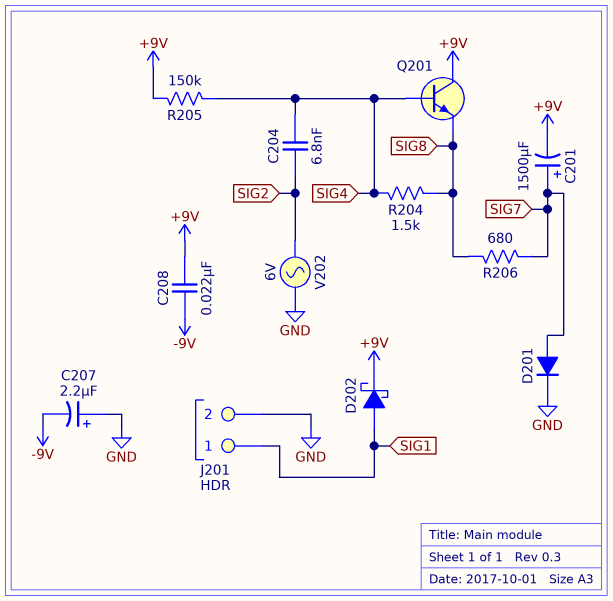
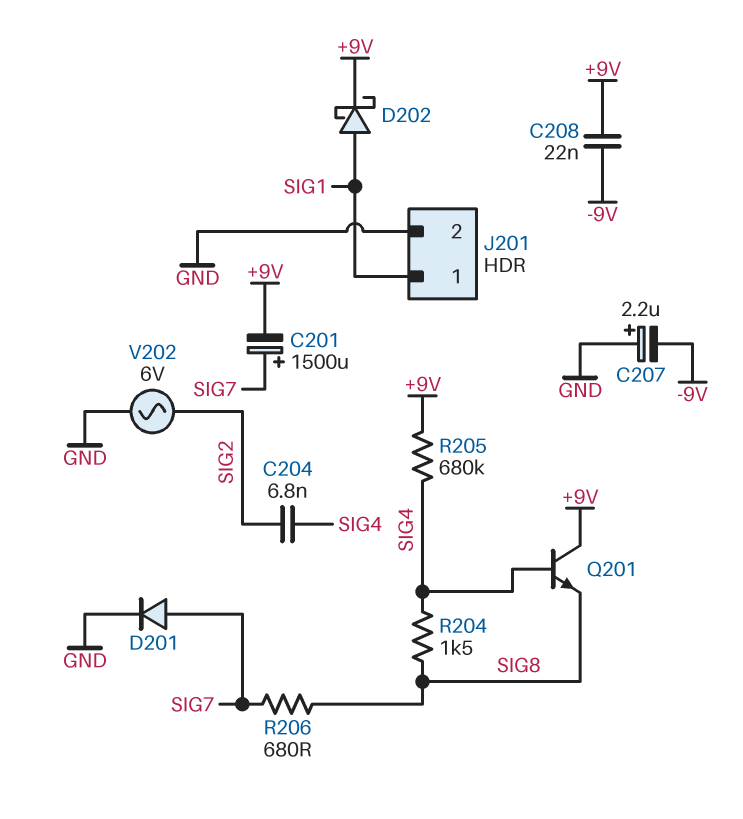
R205: 150k (+9V, SIG4) -> 680k (+9V, SIG4)

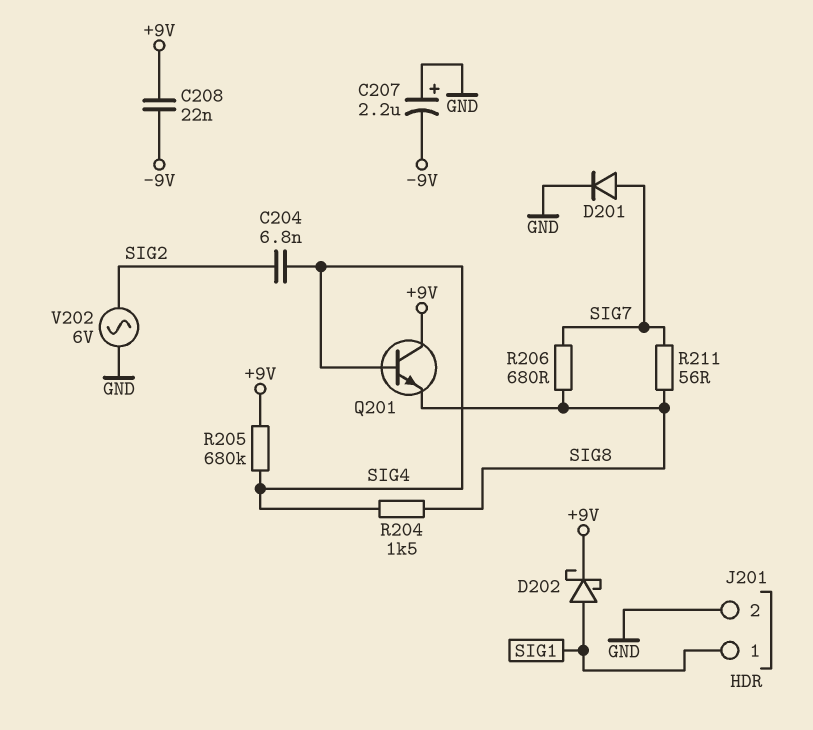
C201: 1500uF (plus SIG7, minus +9V) -> none
R211: none -> 56 (SIG7, SIG8)

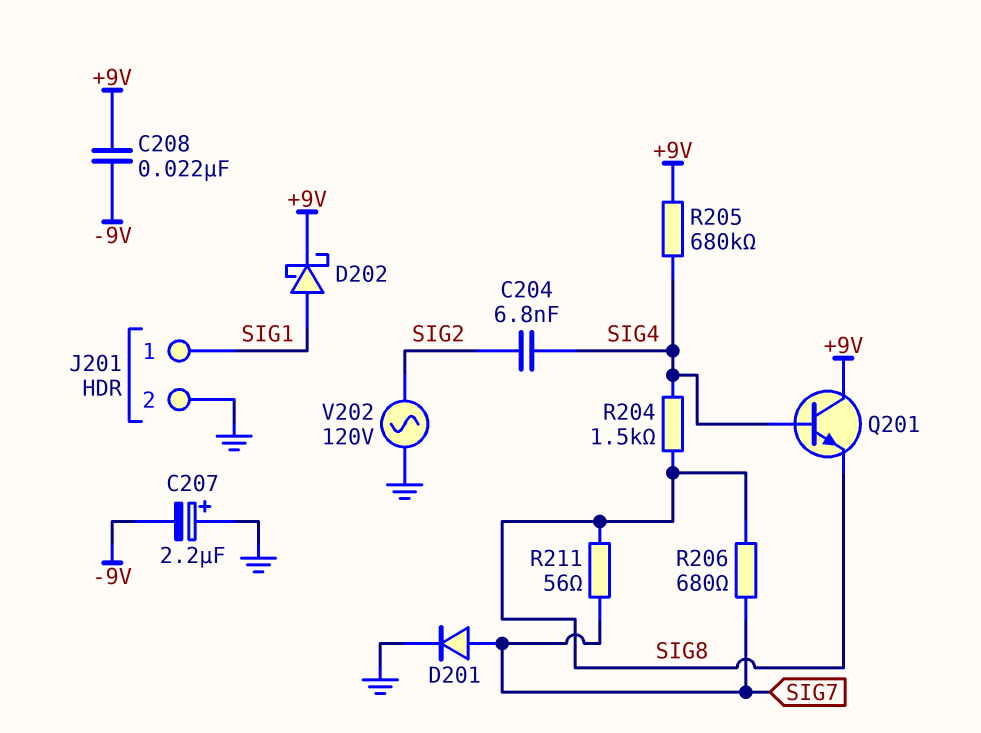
V202: AC 6V (GND, SIG2) -> AC 120V (GND, SIG2)

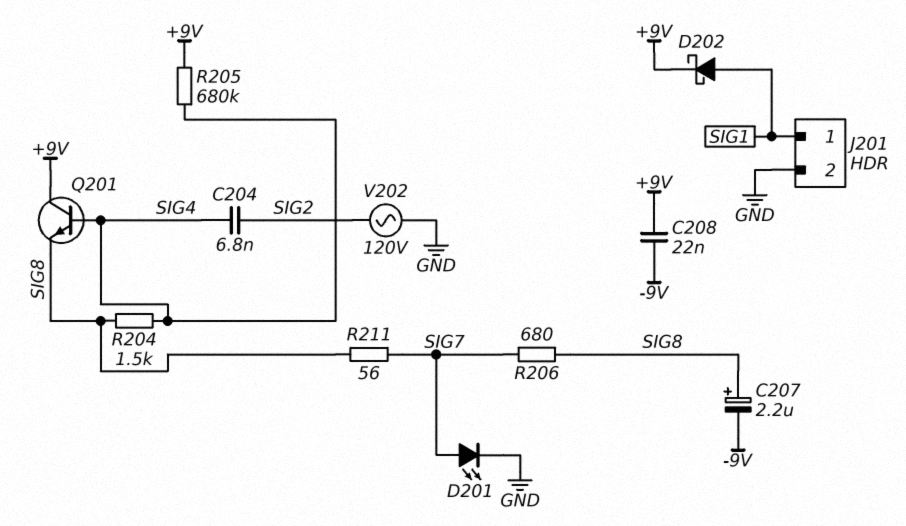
C207: 2.2uF (plus GND, minus -9V) -> 2.2uF (plus SIG8, minus -9V)
D201: diode (A SIG7, K GND) -> LED (A SIG7, K GND)

